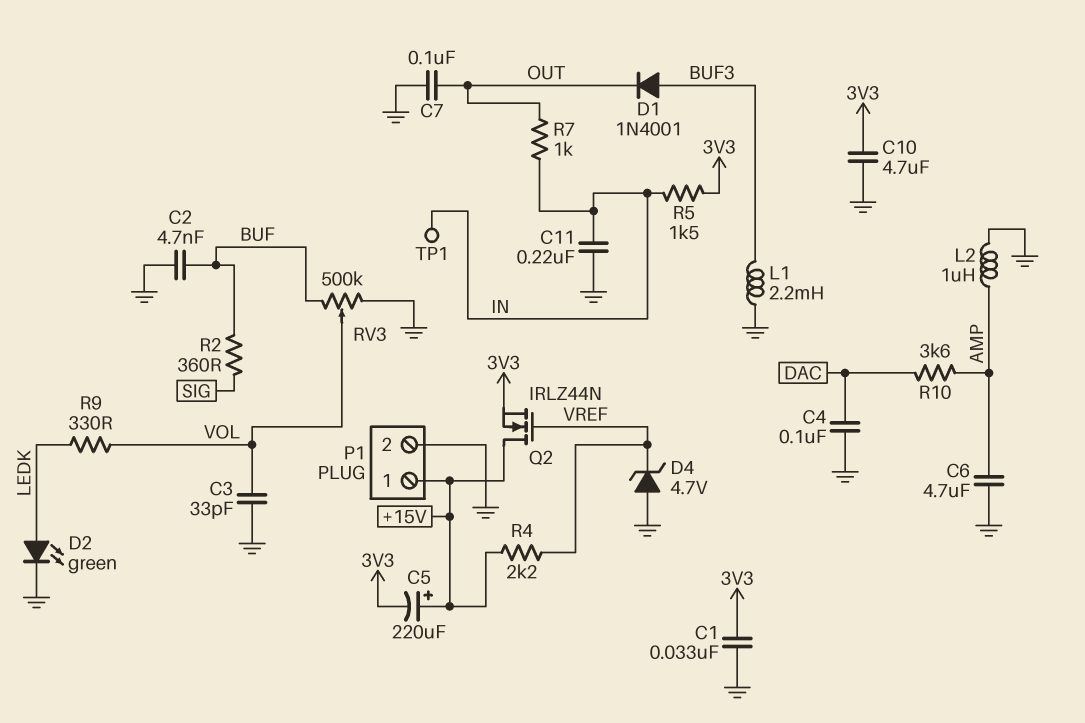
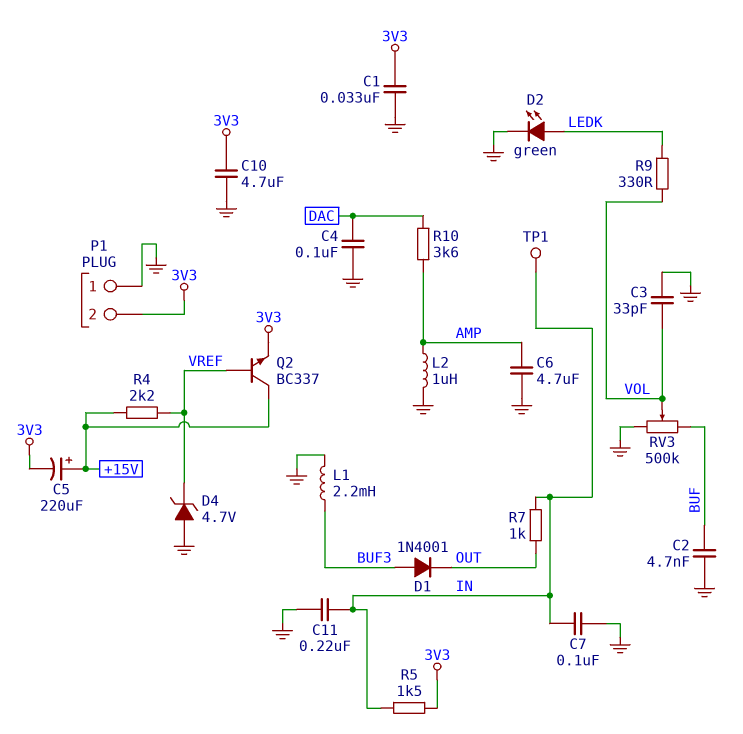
C7: 100nF (GND, OUT) -> 100nF (GND, IN)
P1 pin 1: +15V -> GND
P1 pin 2: GND -> 3V3
Q2: NMOS IRLZ44N (G VREF, D +15V, S 3V3) -> NPN BC337 (B VREF, C +15V, E 3V3)
R2: 360 (BUF, SIG) -> none

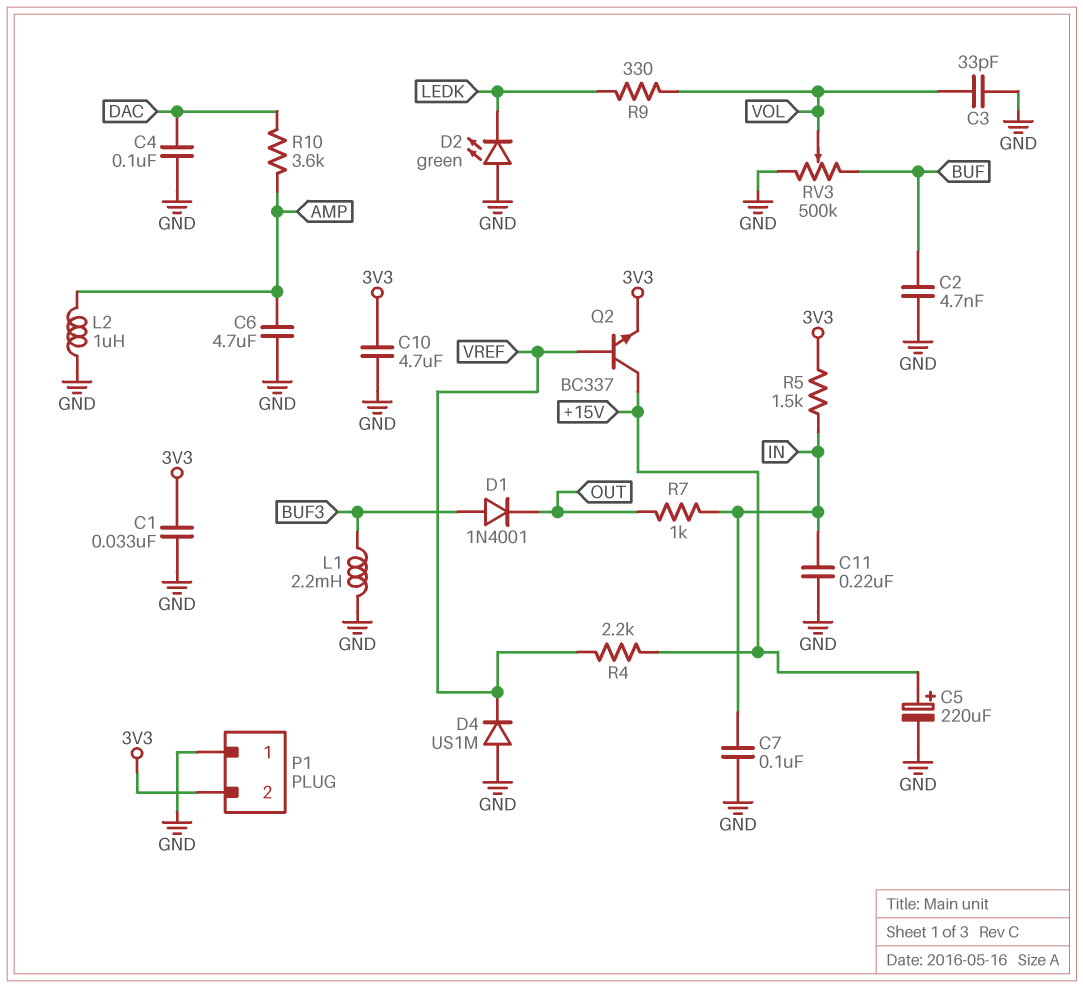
C5: 220uF (plus +15V, minus 3V3) -> 220uF (plus +15V, minus GND)
D2: LED green (A LEDK, K GND) -> LED green (A GND, K LEDK)
D4: zener 4.7V (A GND, K VREF) -> diode US1M (A GND, K VREF)
TP1: test point (IN) -> none

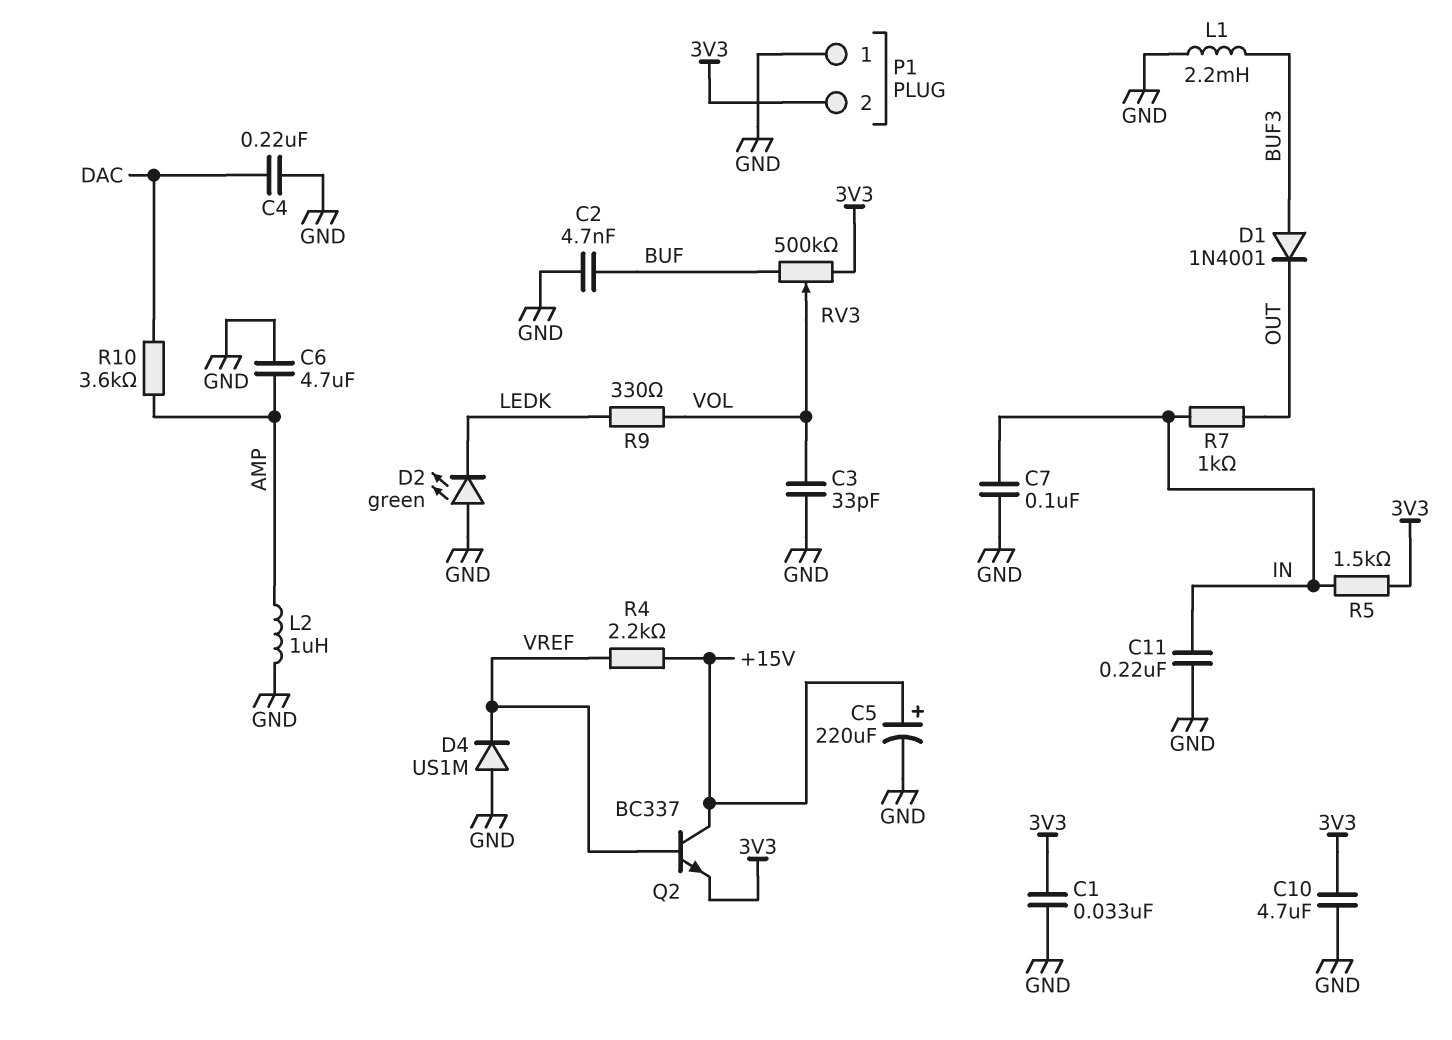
C4: 100nF (DAC, GND) -> 220nF (DAC, GND)
RV3: 500k (BUF, GND, wiper VOL) -> 500k (3V3, BUF, wiper VOL)

